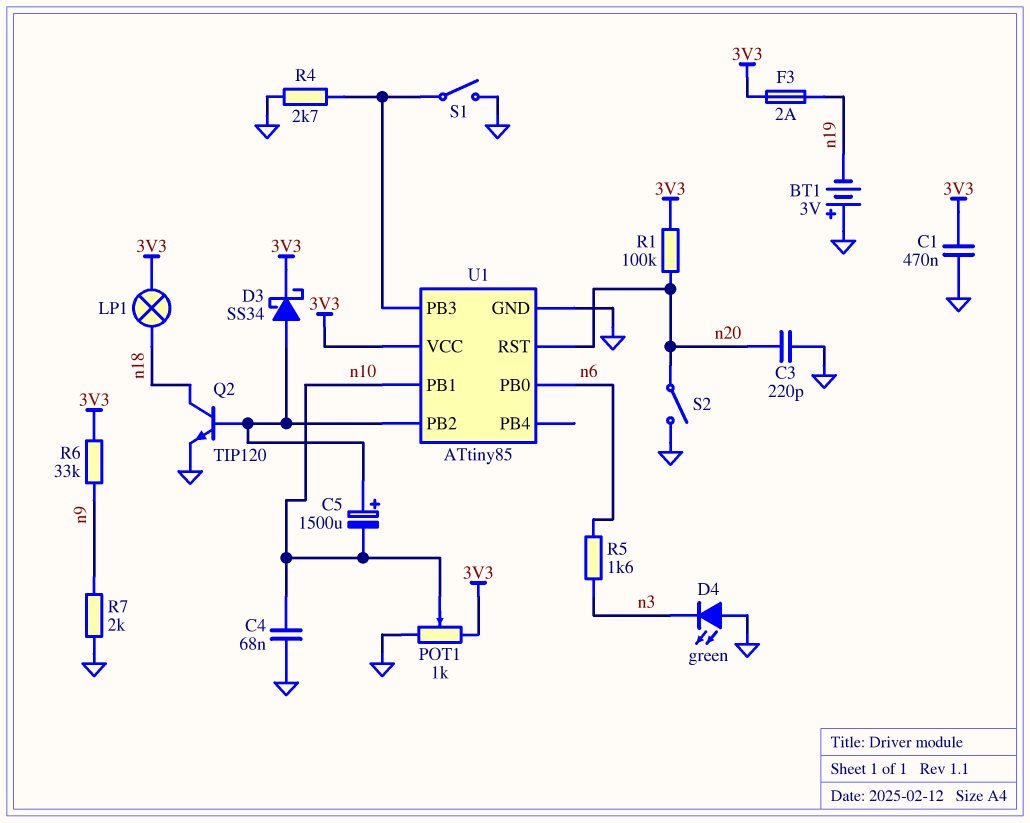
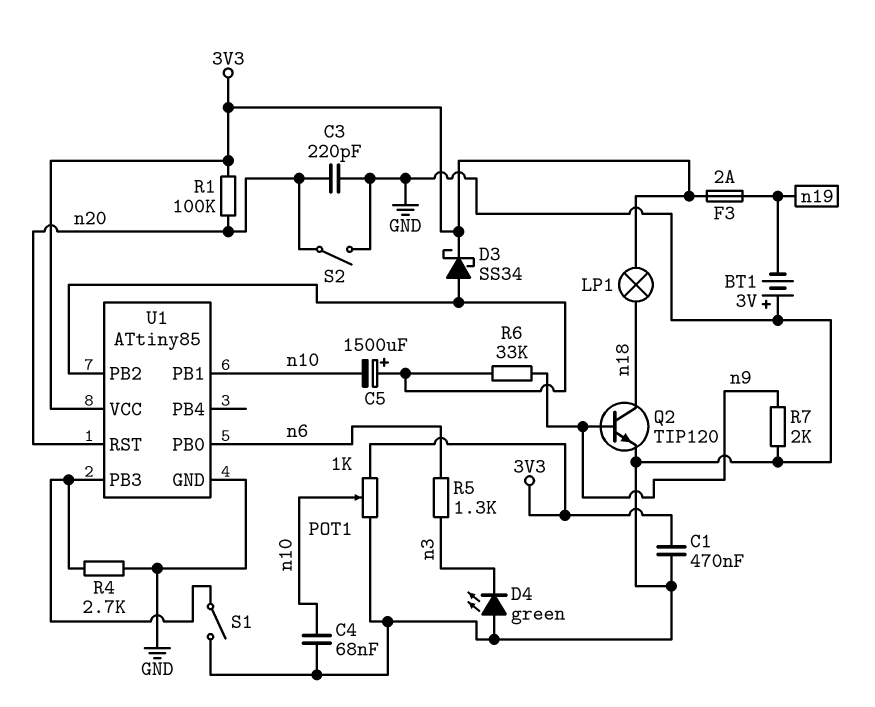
Q2: NPN TIP120 (B U1/PB2, C n18, E GND) -> NPN TIP120 (B n9, C n18, E GND)
R5: 1.6k (n3, n6) -> 1.3k (n3, n6)
R6: 33k (3V3, n9) -> 33k (U1/PB2, n9)

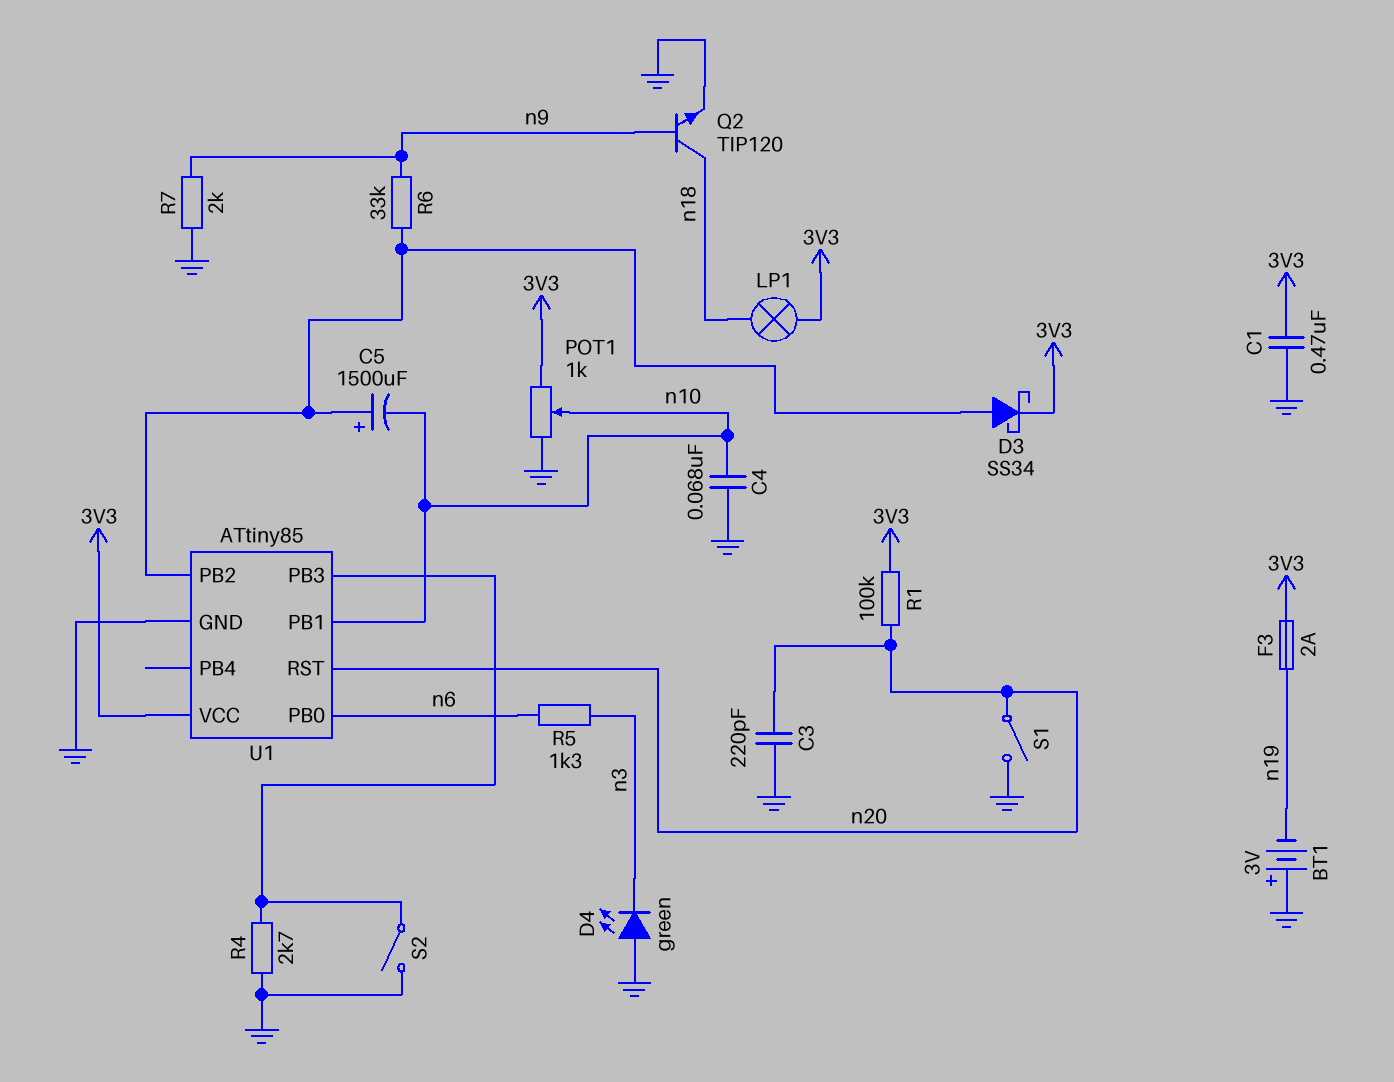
S1: switch (GND, U1/PB3) -> switch (GND, n20)
S2: switch (GND, n20) -> switch (GND, U1/PB3)

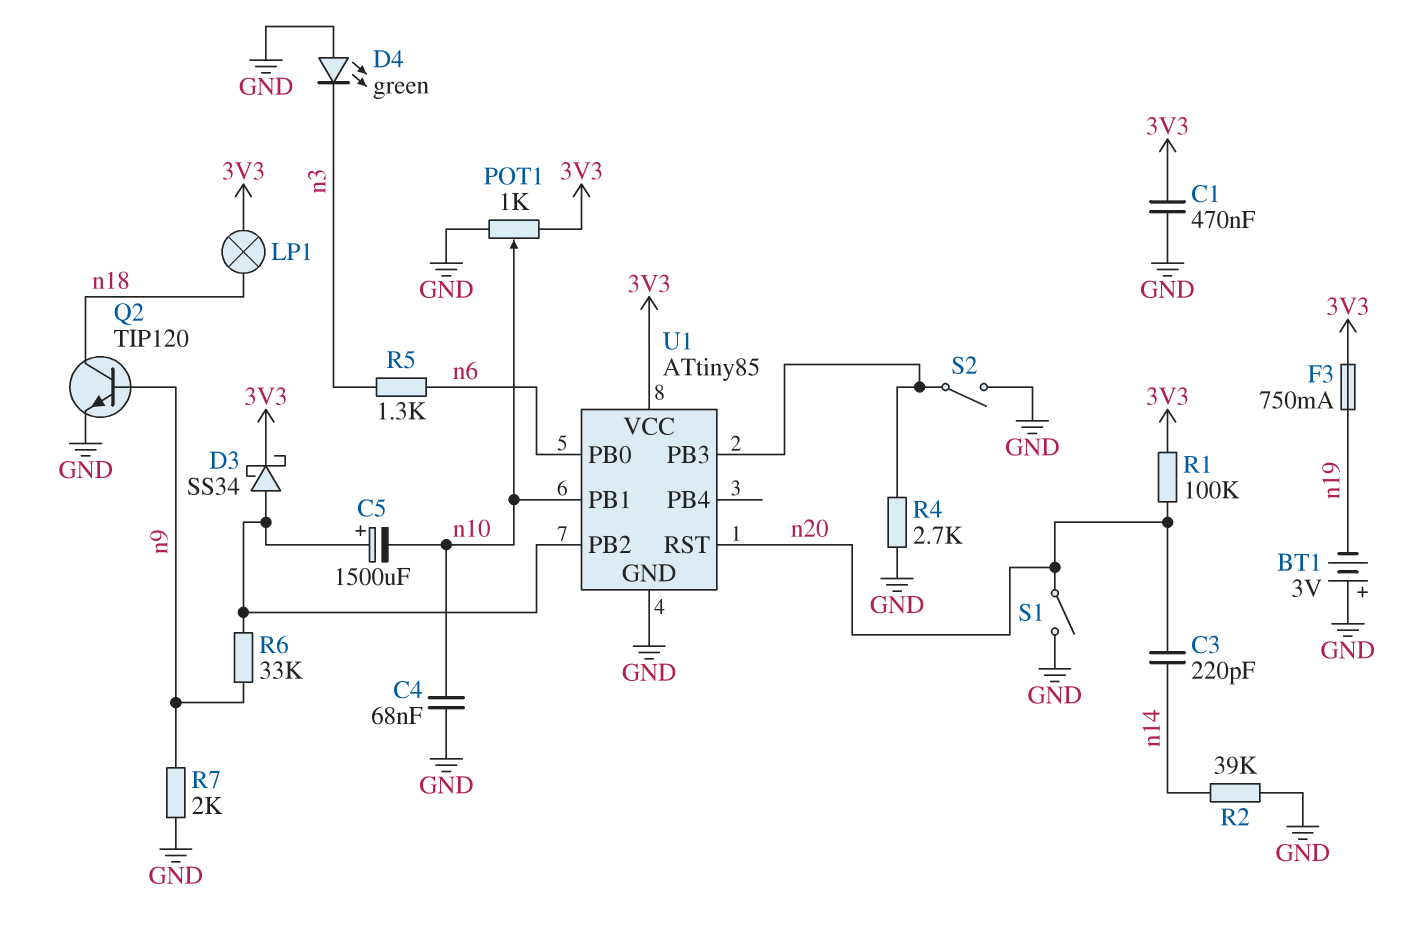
C3: 220pF (GND, n20) -> 220pF (n14, n20)
F3: 2A (3V3, n19) -> 750mA (3V3, n19)
R2: none -> 39k (GND, n14)

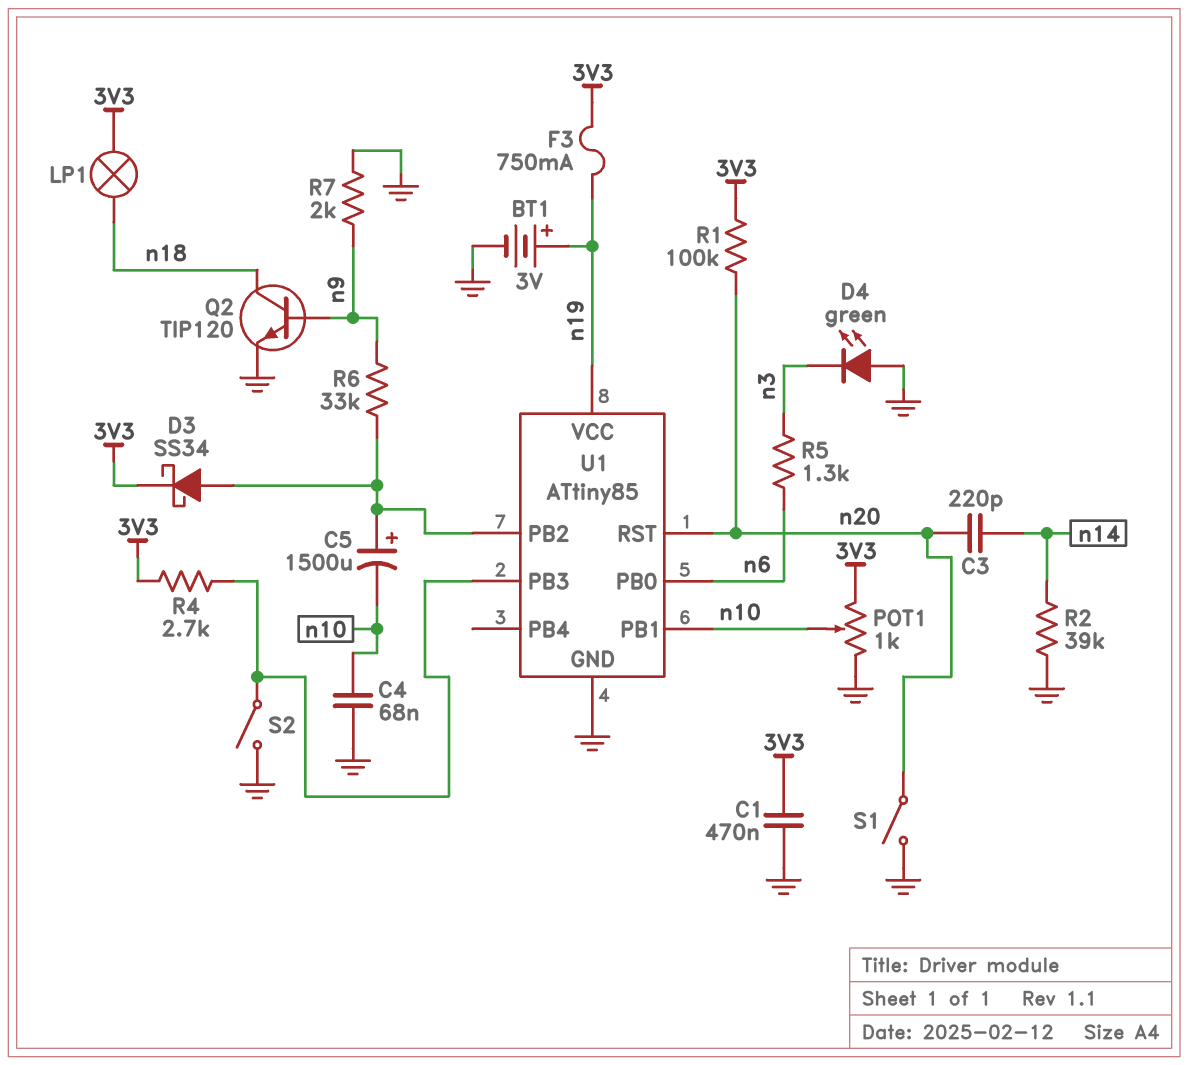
BT1: 3V (plus GND, minus n19) -> 3V (plus n19, minus GND)
R4: 2.7k (GND, U1/PB3) -> 2.7k (3V3, U1/PB3)
U1 pin VCC: 3V3 -> n19

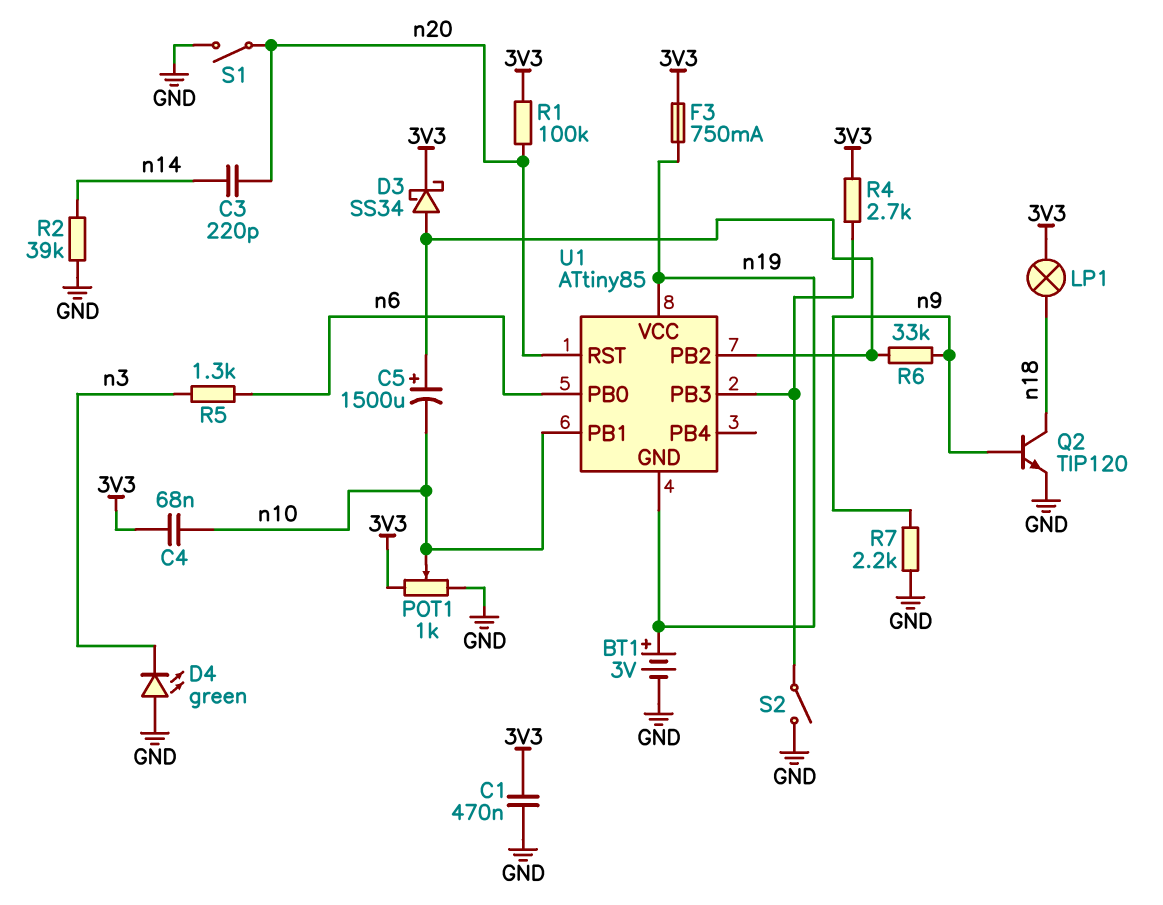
C4: 68nF (GND, n10) -> 68nF (3V3, n10)
R7: 2k (GND, n9) -> 2.2k (GND, n9)
U1 pin GND: GND -> n19

